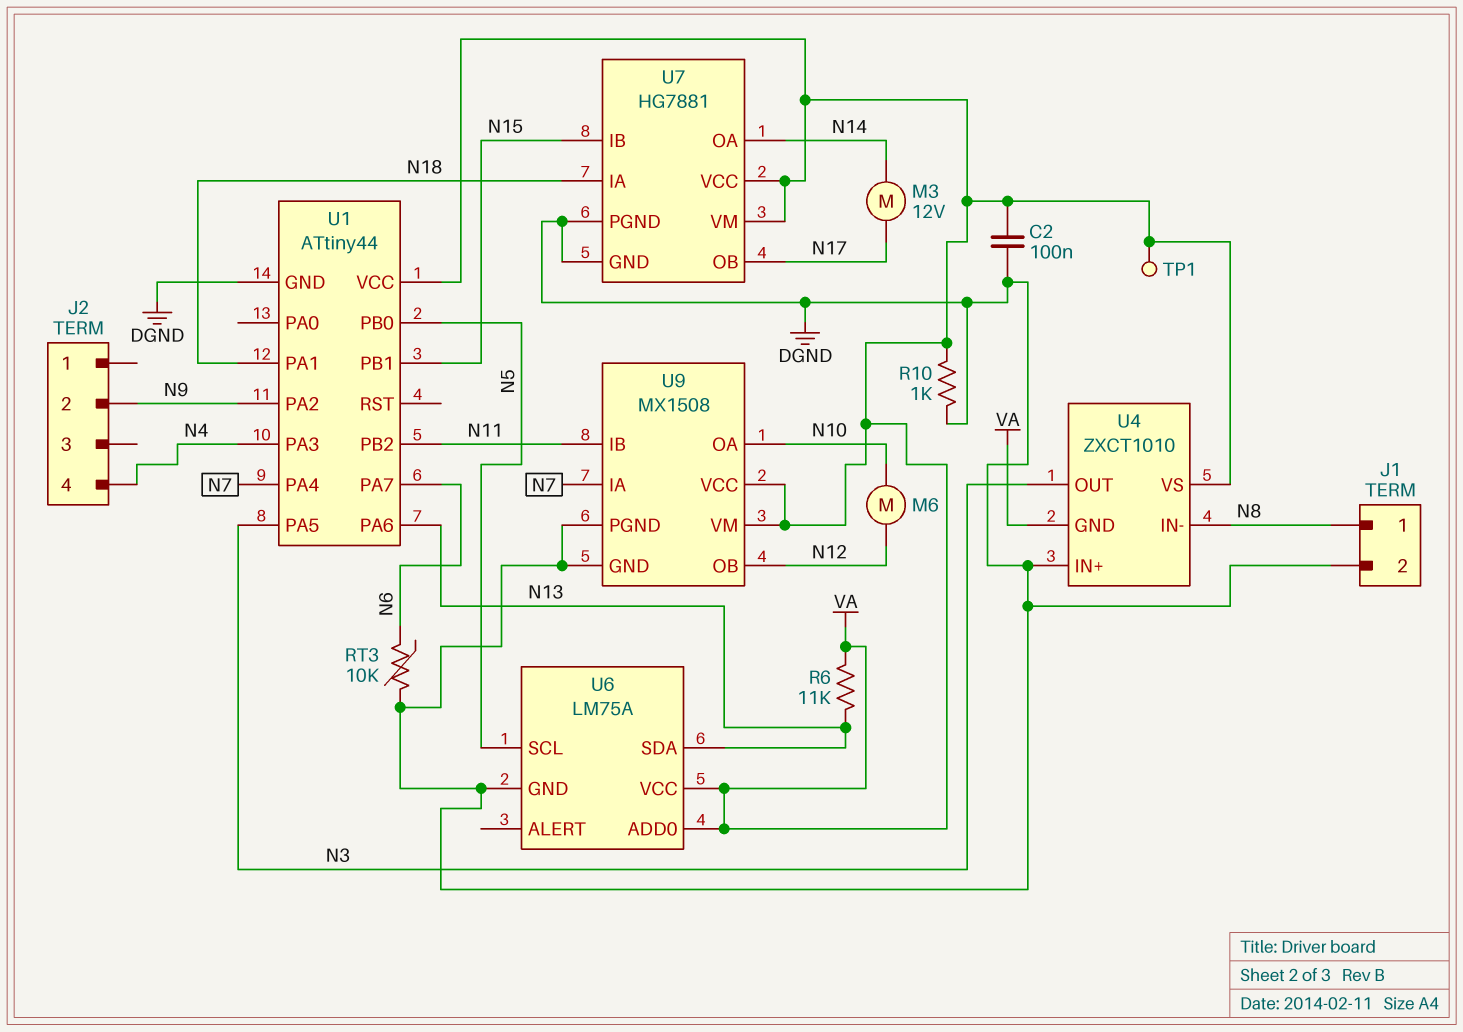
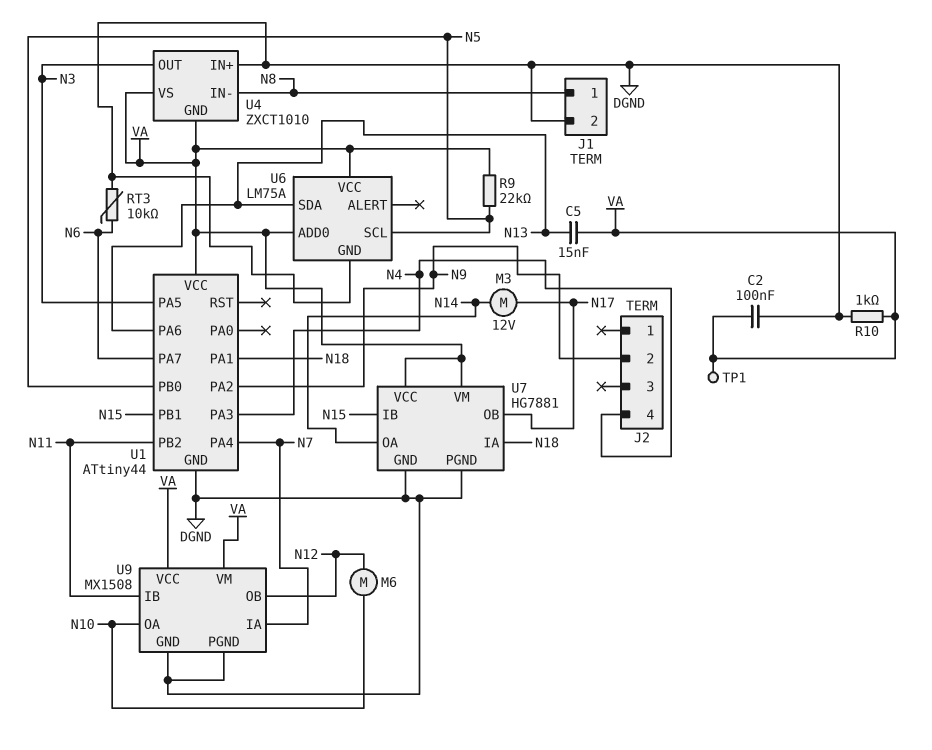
C5: none -> 15nF (N13, VA)
R6: 11k (N13, VA) -> none
R9: none -> 22k (N5, VA)

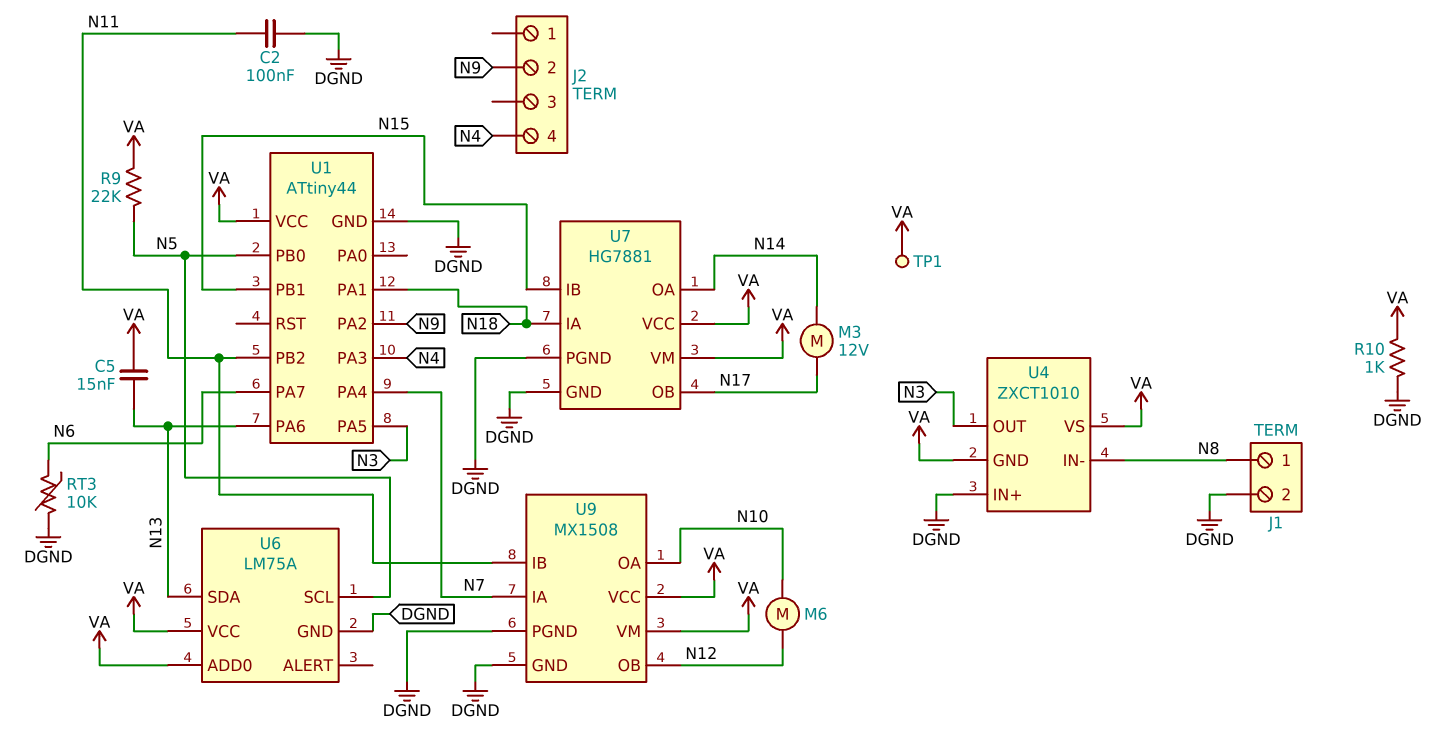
C2: 100nF (DGND, VA) -> 100nF (DGND, N11)

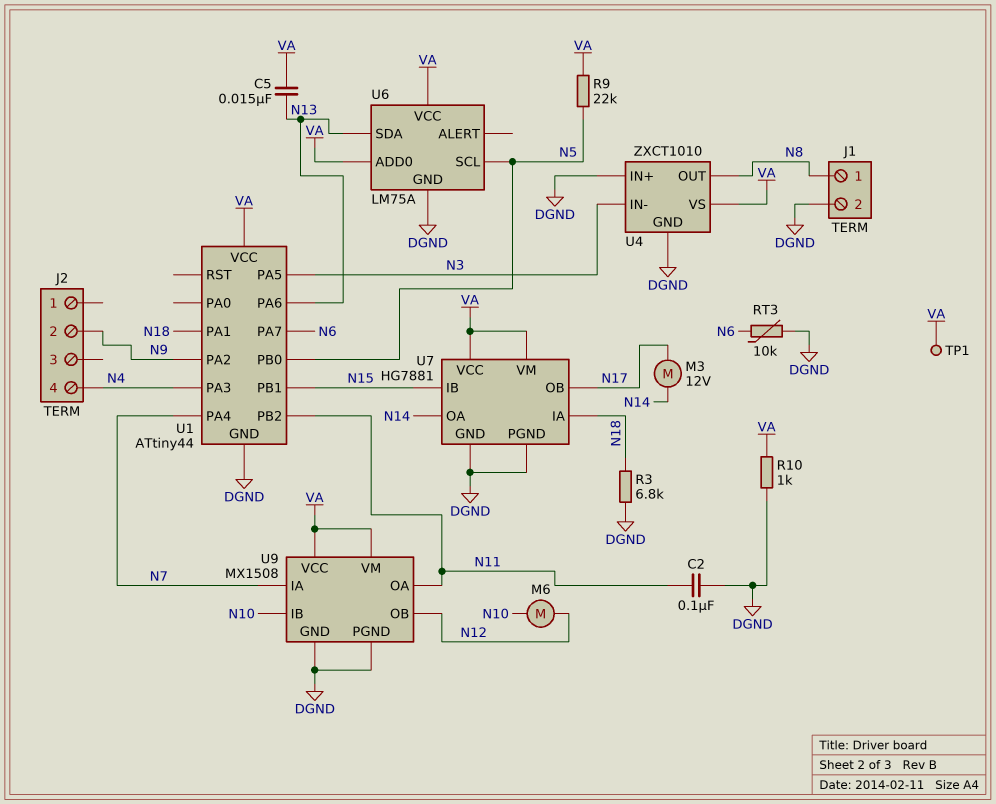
R3: none -> 6.8k (DGND, N18)
U4 pin GND: VA -> DGND
U4 pin IN-: N8 -> N3
U4 pin OUT: N3 -> N8
U9 pin IB: N11 -> N10
U9 pin OA: N10 -> N11

